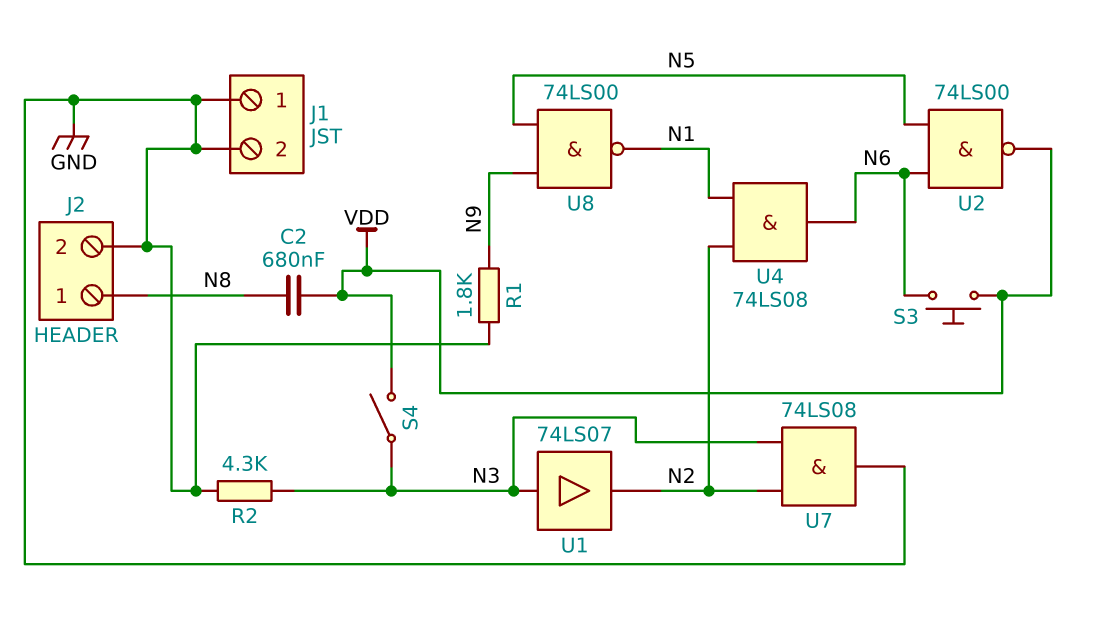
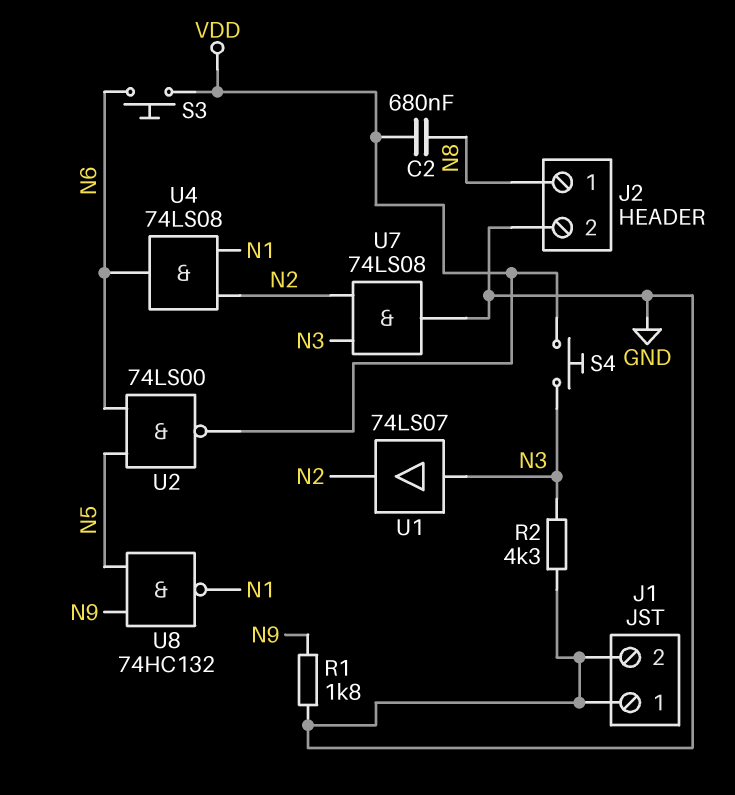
S4: switch (N3, VDD) -> button (N3, VDD)
U8: NAND 74LS00 (in N5, in N9, out N1) -> NAND 74HC132 (in N5, in N9, out N1)

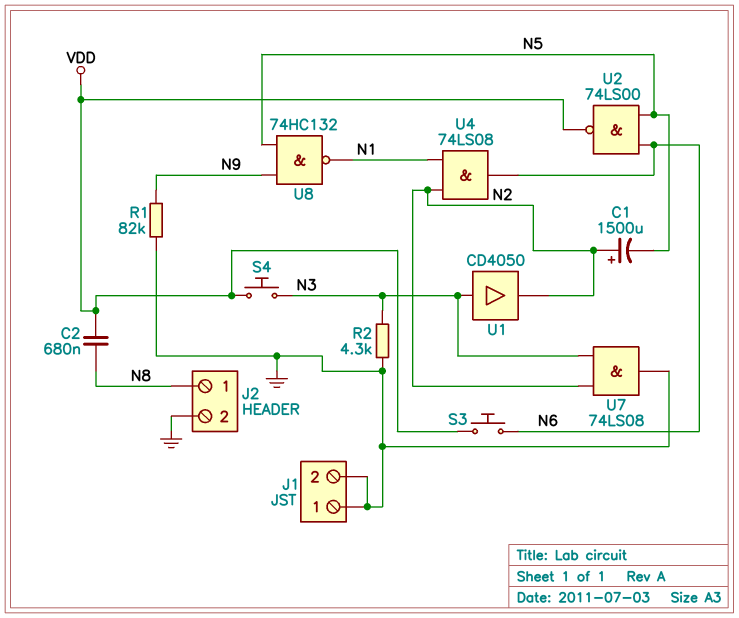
C1: none -> 1500uF (plus N2, minus N5)
R1: 1.8k (GND, N9) -> 82k (GND, N9)
U1: buffer 74LS07 (in N3, out N2) -> buffer CD4050 (in N3, out N2)

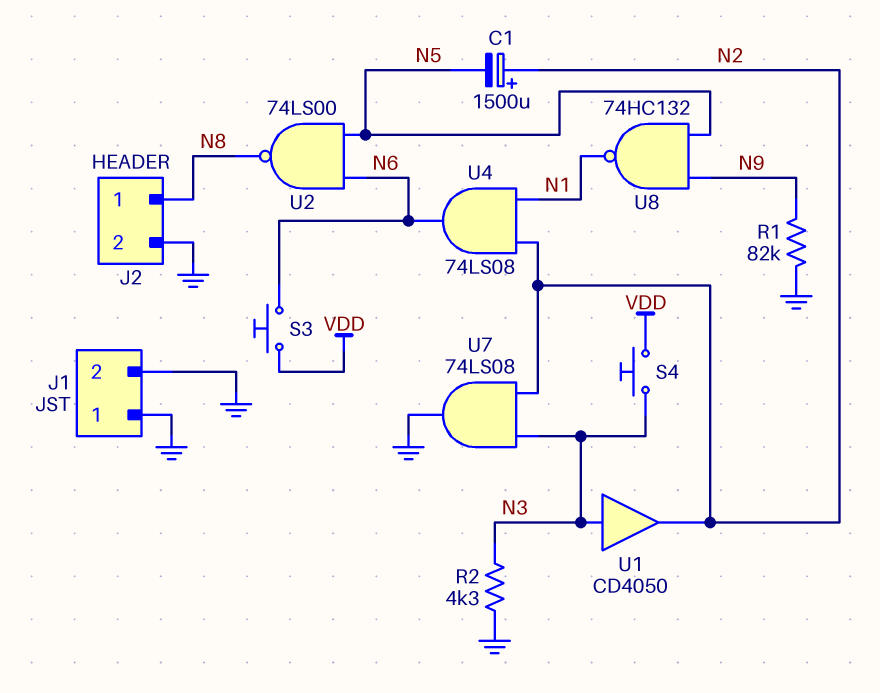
C2: 680nF (N8, VDD) -> none
U2: NAND 74LS00 (in N5, in N6, out VDD) -> NAND 74LS00 (in N5, in N6, out N8)

